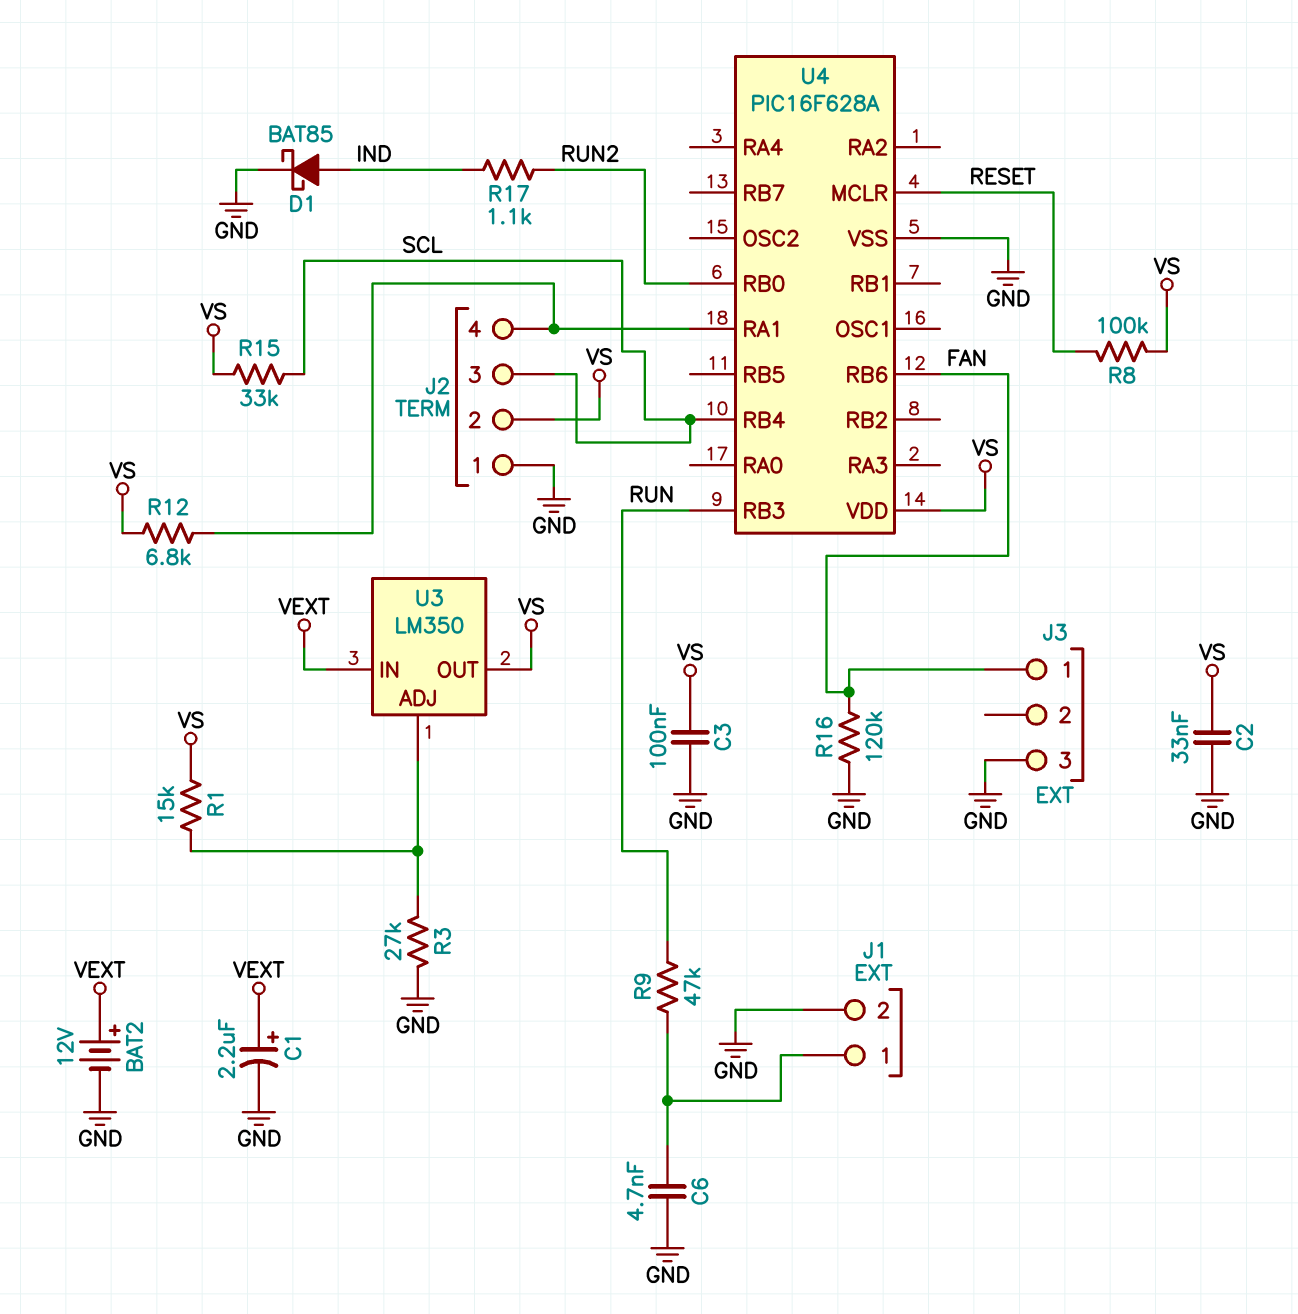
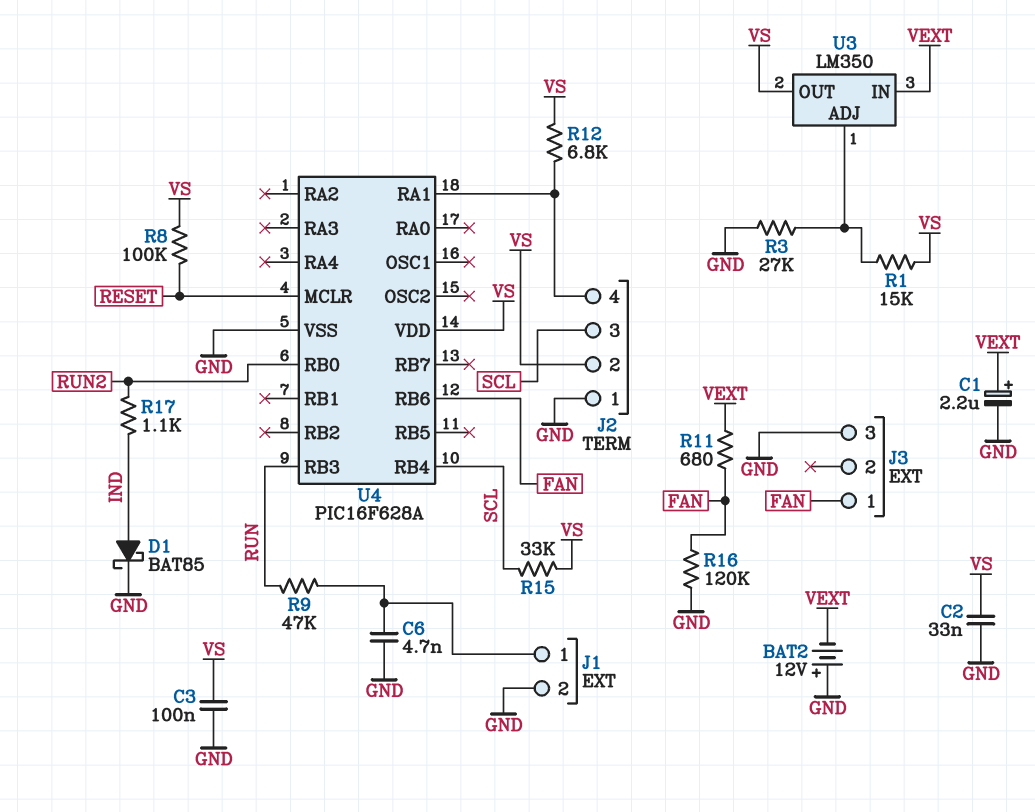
BAT2: 12V (plus VEXT, minus GND) -> 12V (plus GND, minus VEXT)
R11: none -> 680 (FAN, VEXT)

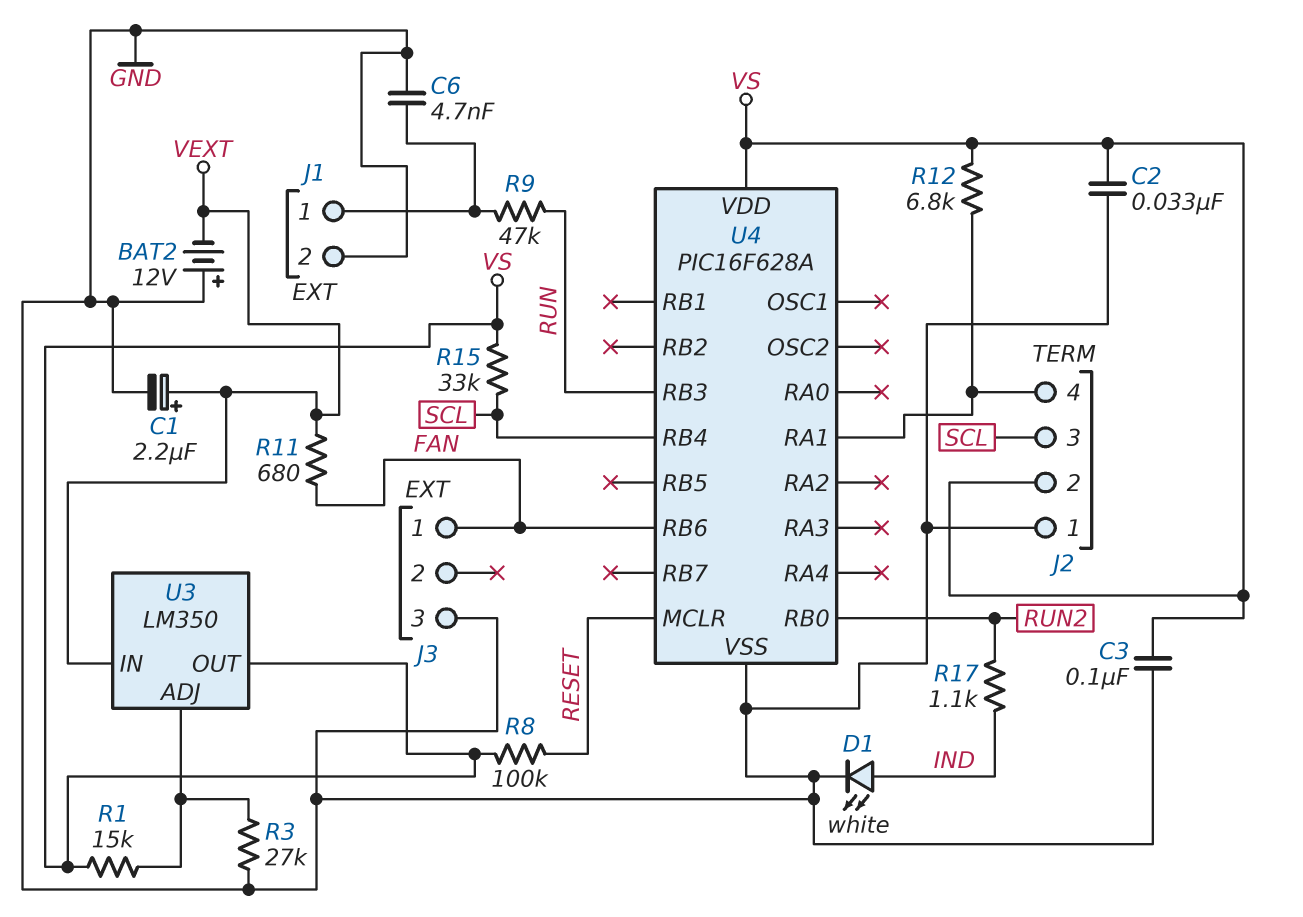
D1: schottky BAT85 (A IND, K GND) -> LED white (A IND, K GND)
R16: 120k (FAN, GND) -> none

